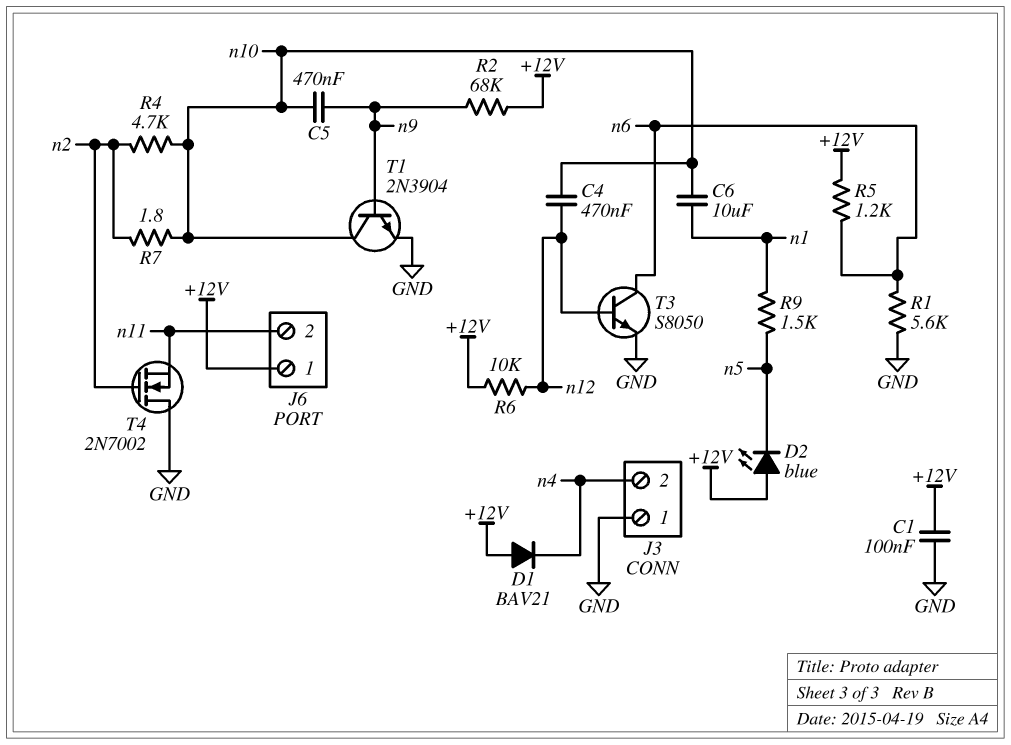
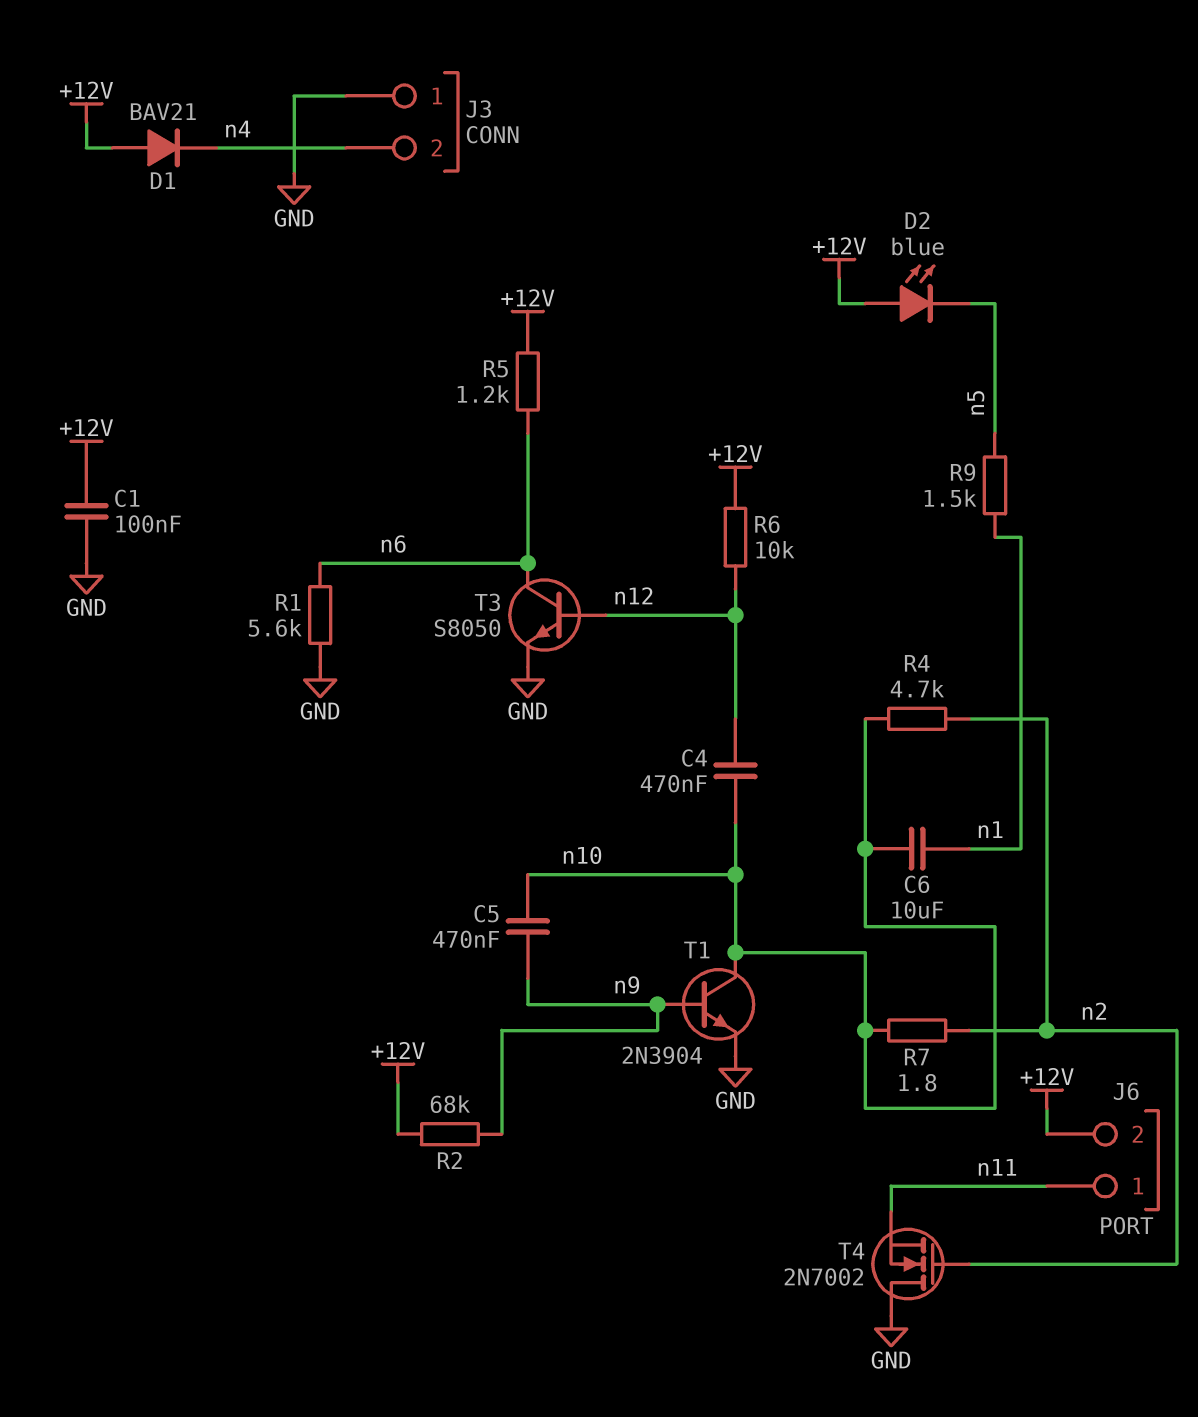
J6 pin 1: +12V -> n11
J6 pin 2: n11 -> +12V

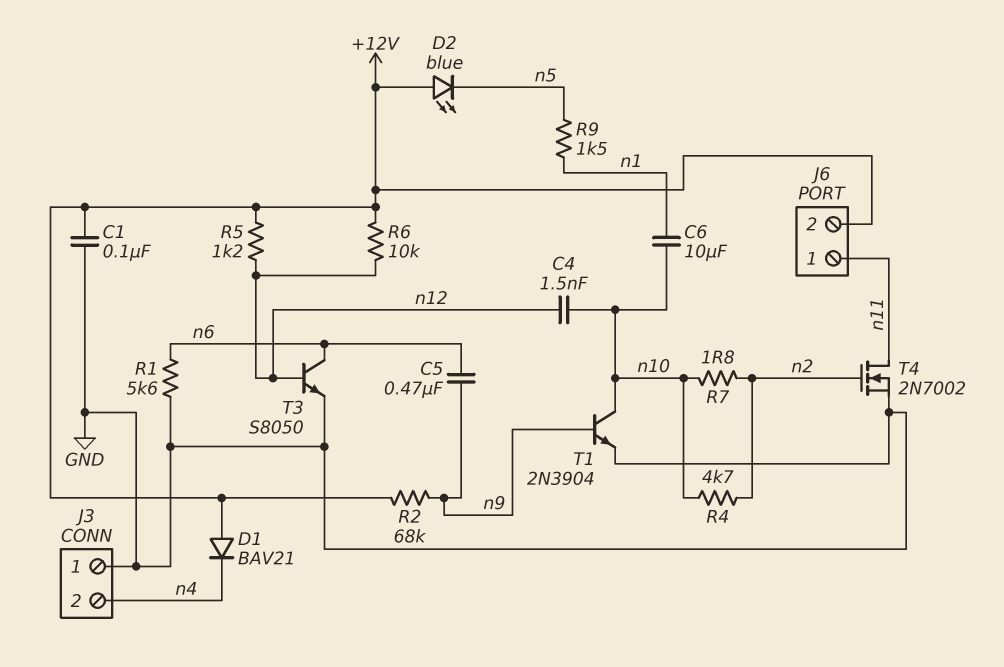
C4: 470nF (n10, n12) -> 1.5nF (n10, n12)
C5: 470nF (n9, n10) -> 470nF (n6, n9)
R5: 1.2k (+12V, n6) -> 1.2k (+12V, n12)
T4: NMOS 2N7002 (G n2, D GND, S n11) -> NMOS 2N7002 (G n2, D n11, S GND)

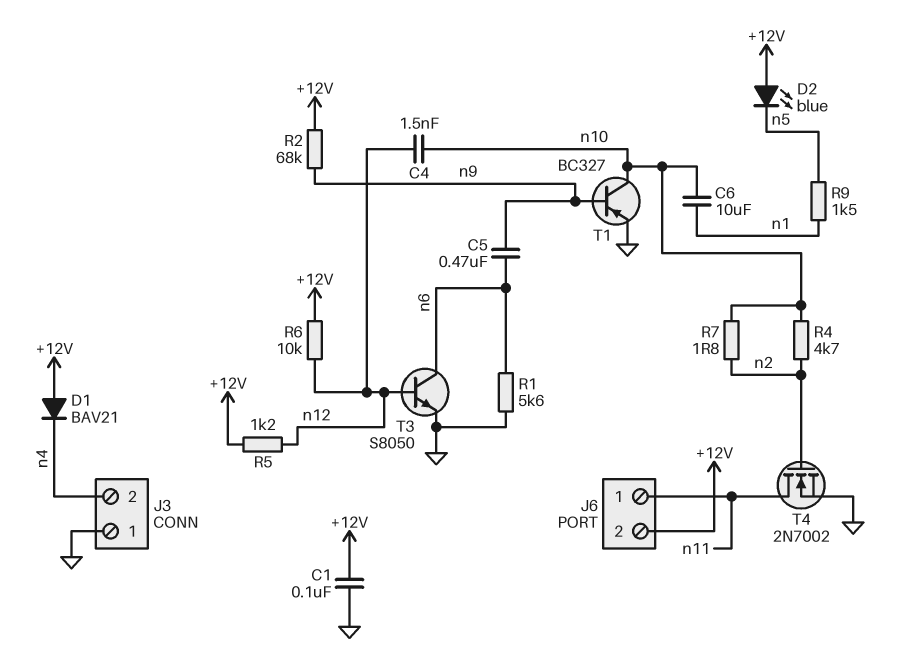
T1: NPN 2N3904 (B n9, C n10, E GND) -> PNP BC327 (B n9, C n10, E GND)

